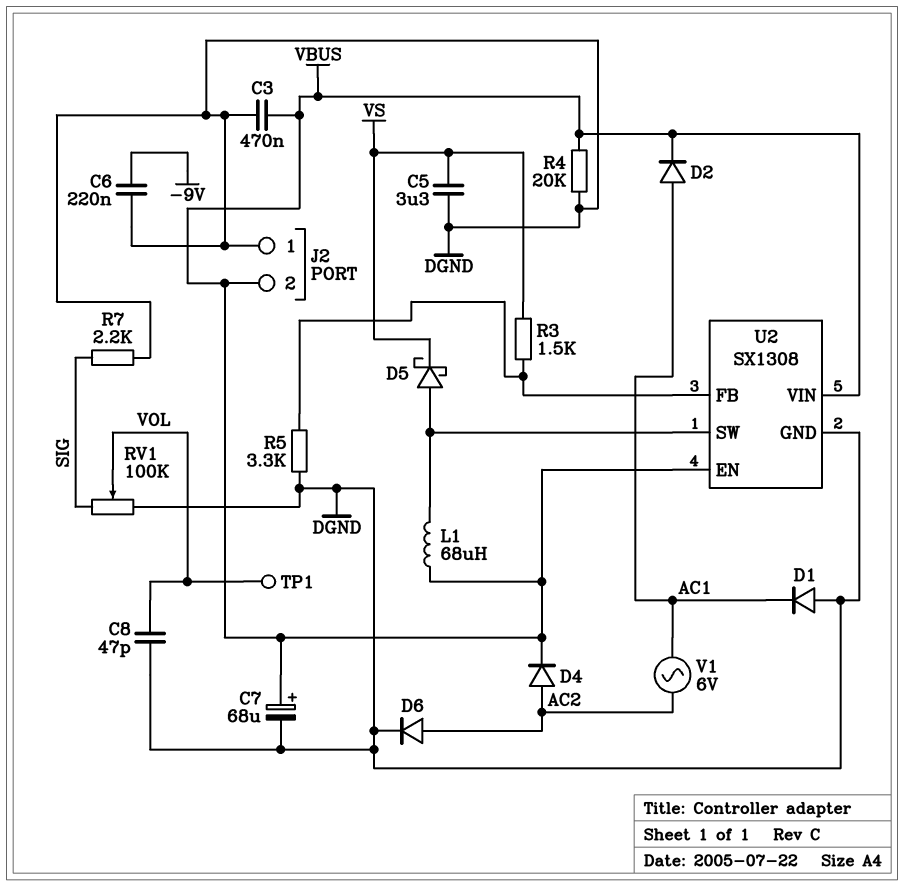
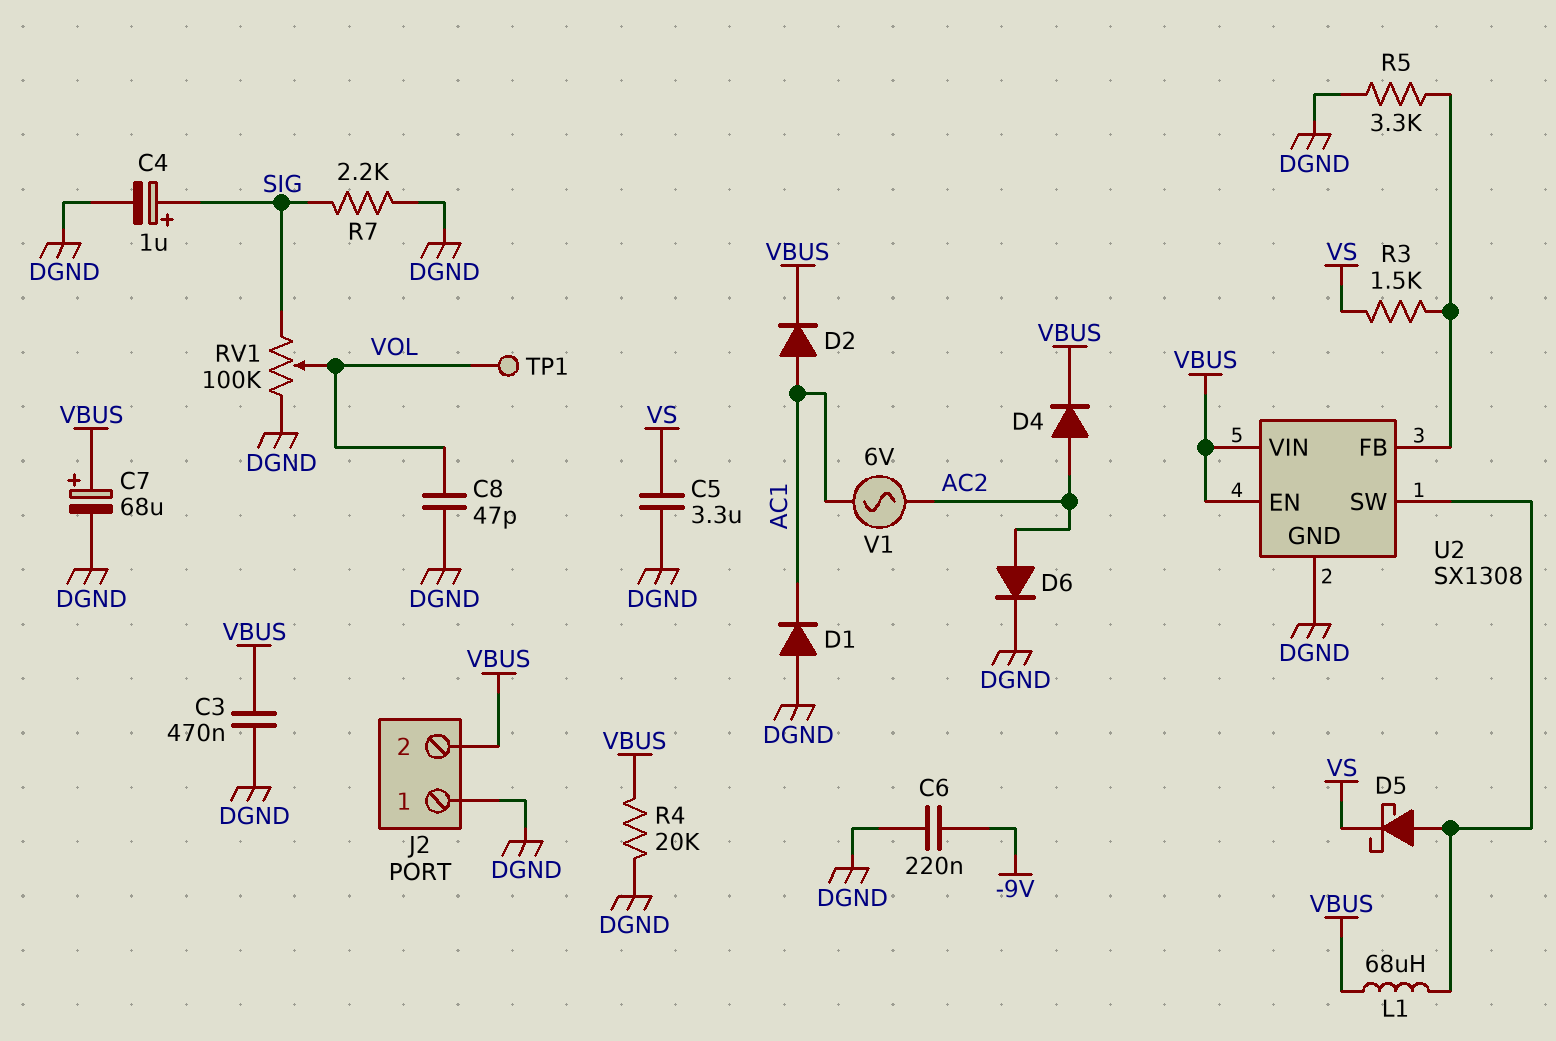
C4: none -> 1uF (plus SIG, minus DGND)

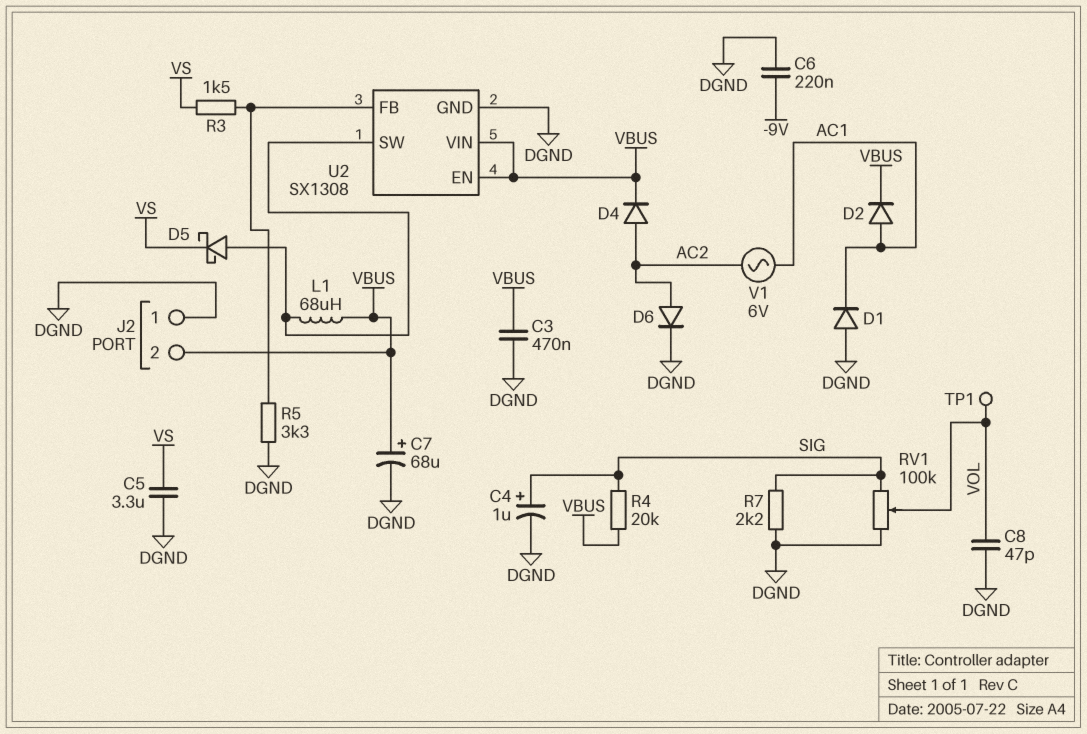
R4: 20k (DGND, VBUS) -> 20k (SIG, VBUS)

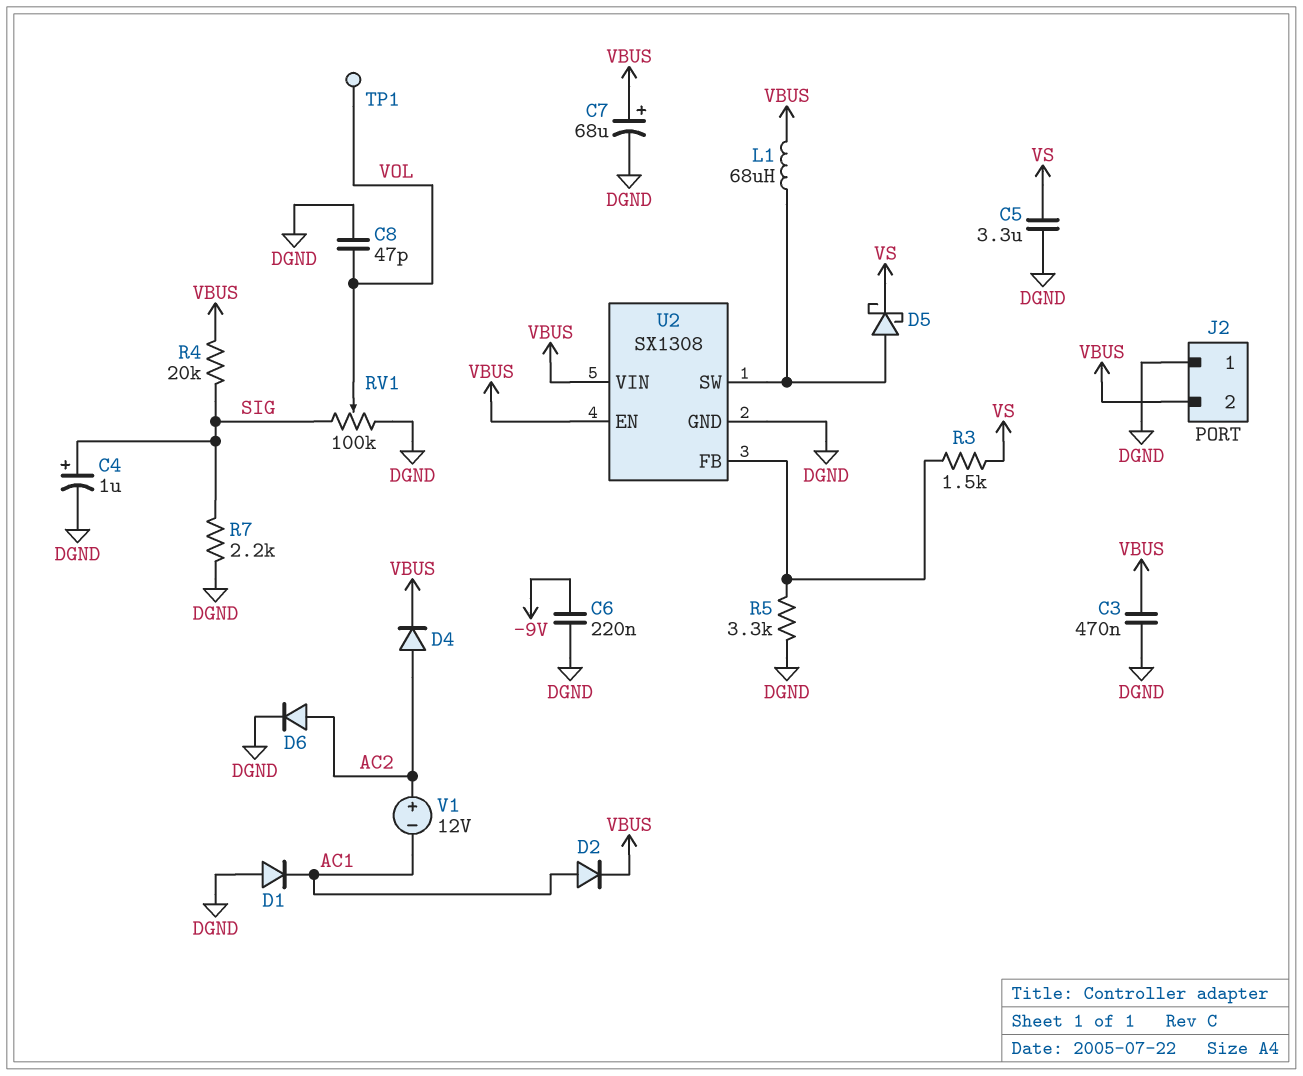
V1: AC 6V (AC1, AC2) -> 12V (plus AC2, minus AC1)

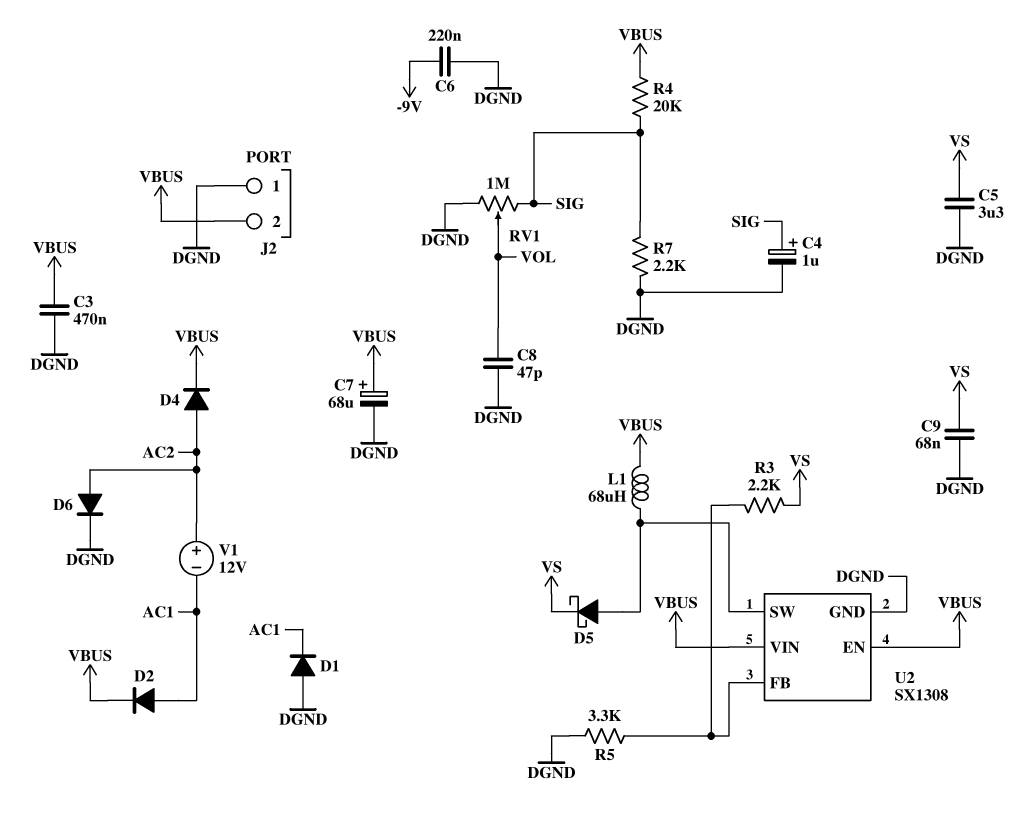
C9: none -> 68nF (DGND, VS)
R3: 1.5k (U2/FB, VS) -> 2.2k (U2/FB, VS)
RV1: 100k (DGND, SIG, wiper VOL) -> 1M (DGND, SIG, wiper VOL)
TP1: test point (VOL) -> none

